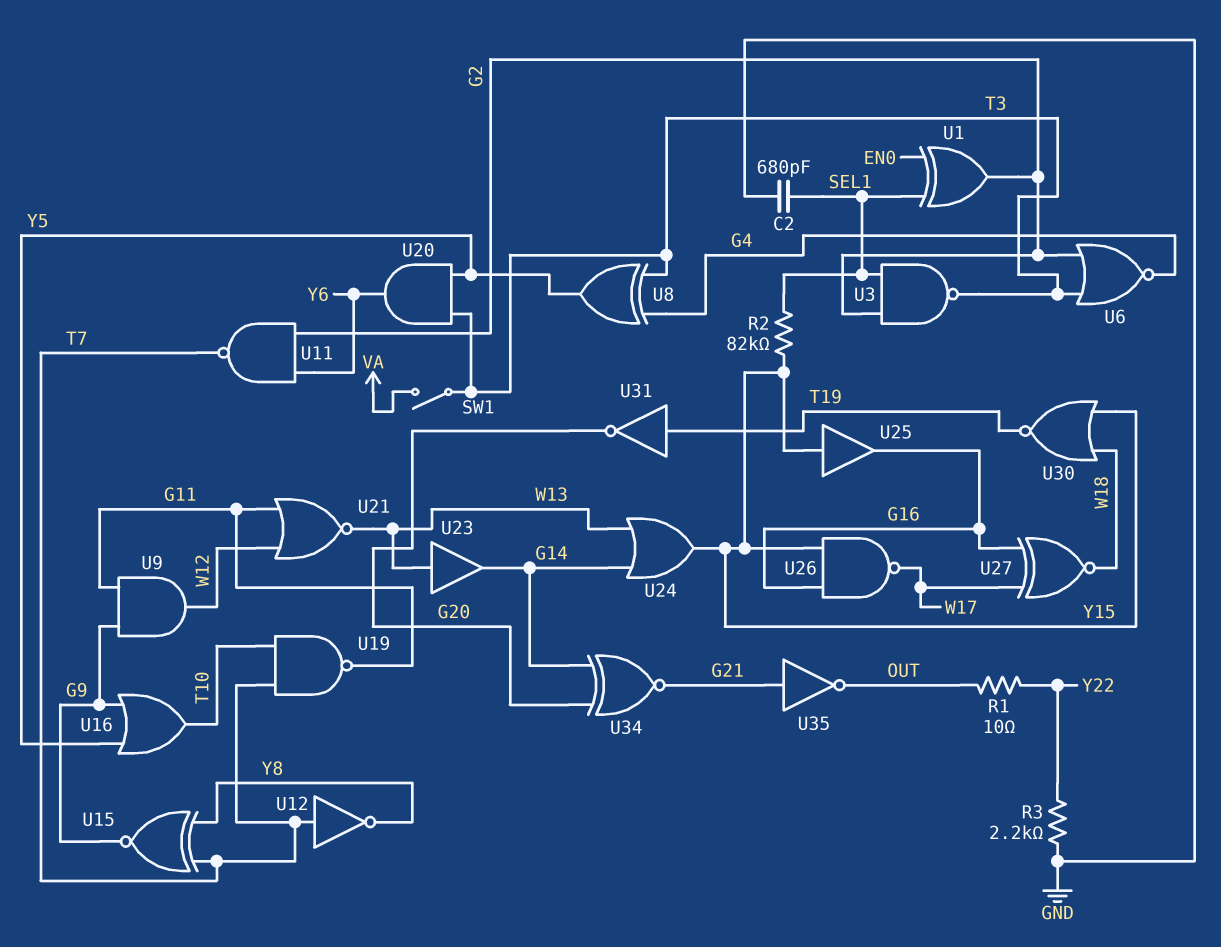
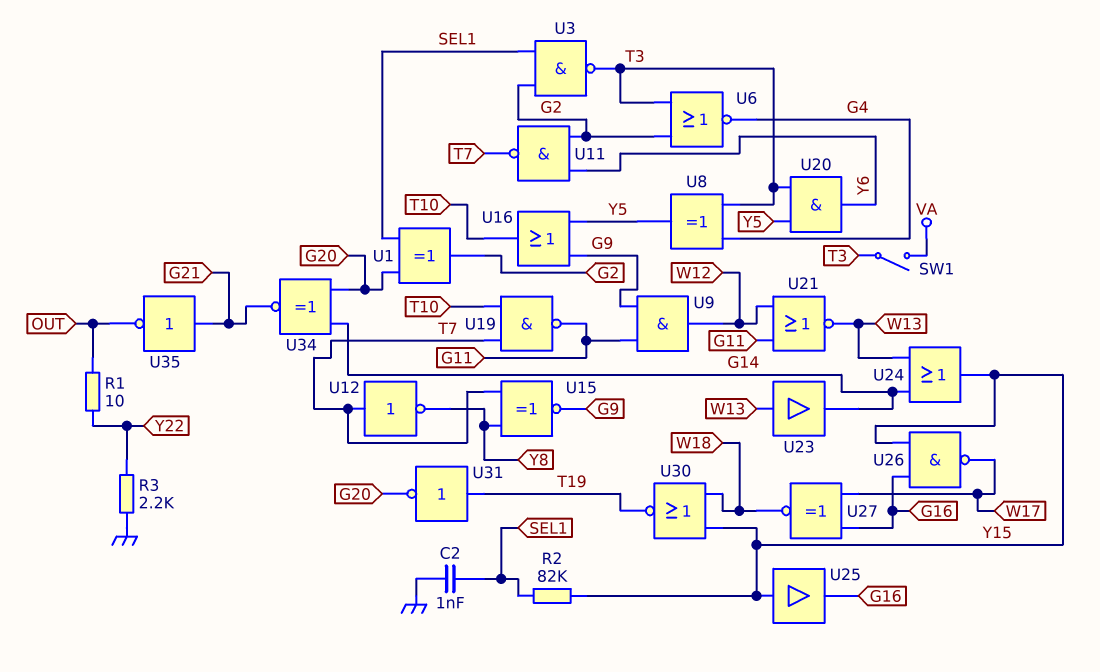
C2: 680pF (GND, SEL1) -> 1nF (GND, SEL1)
U1: XOR (in EN0, in SEL1, out G2) -> XOR (in G20, in SEL1, out G2)

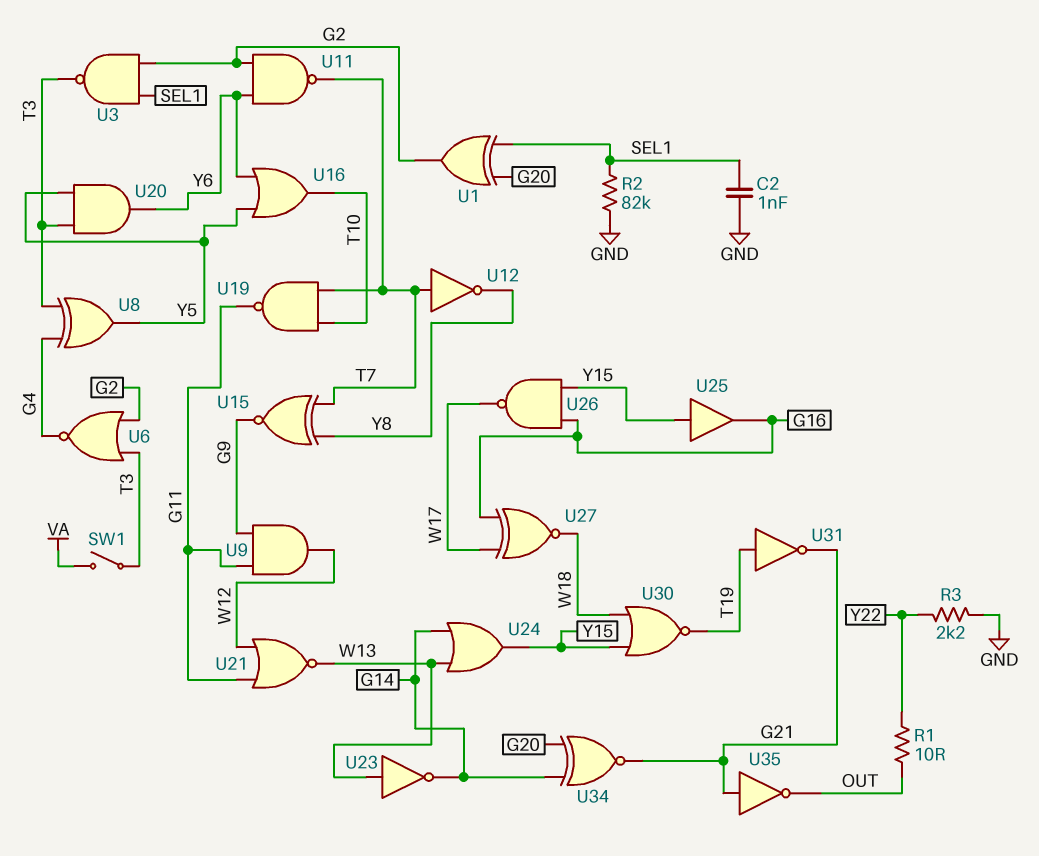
R2: 82k (SEL1, Y15) -> 82k (GND, SEL1)
U16: OR (in G9, in Y5, out T10) -> OR (in Y5, in Y6, out T10)
U23: buffer (in W13, out G14) -> NOT (in W13, out G14)
U31: NOT (in T19, out G20) -> NOT (in T19, out G21)

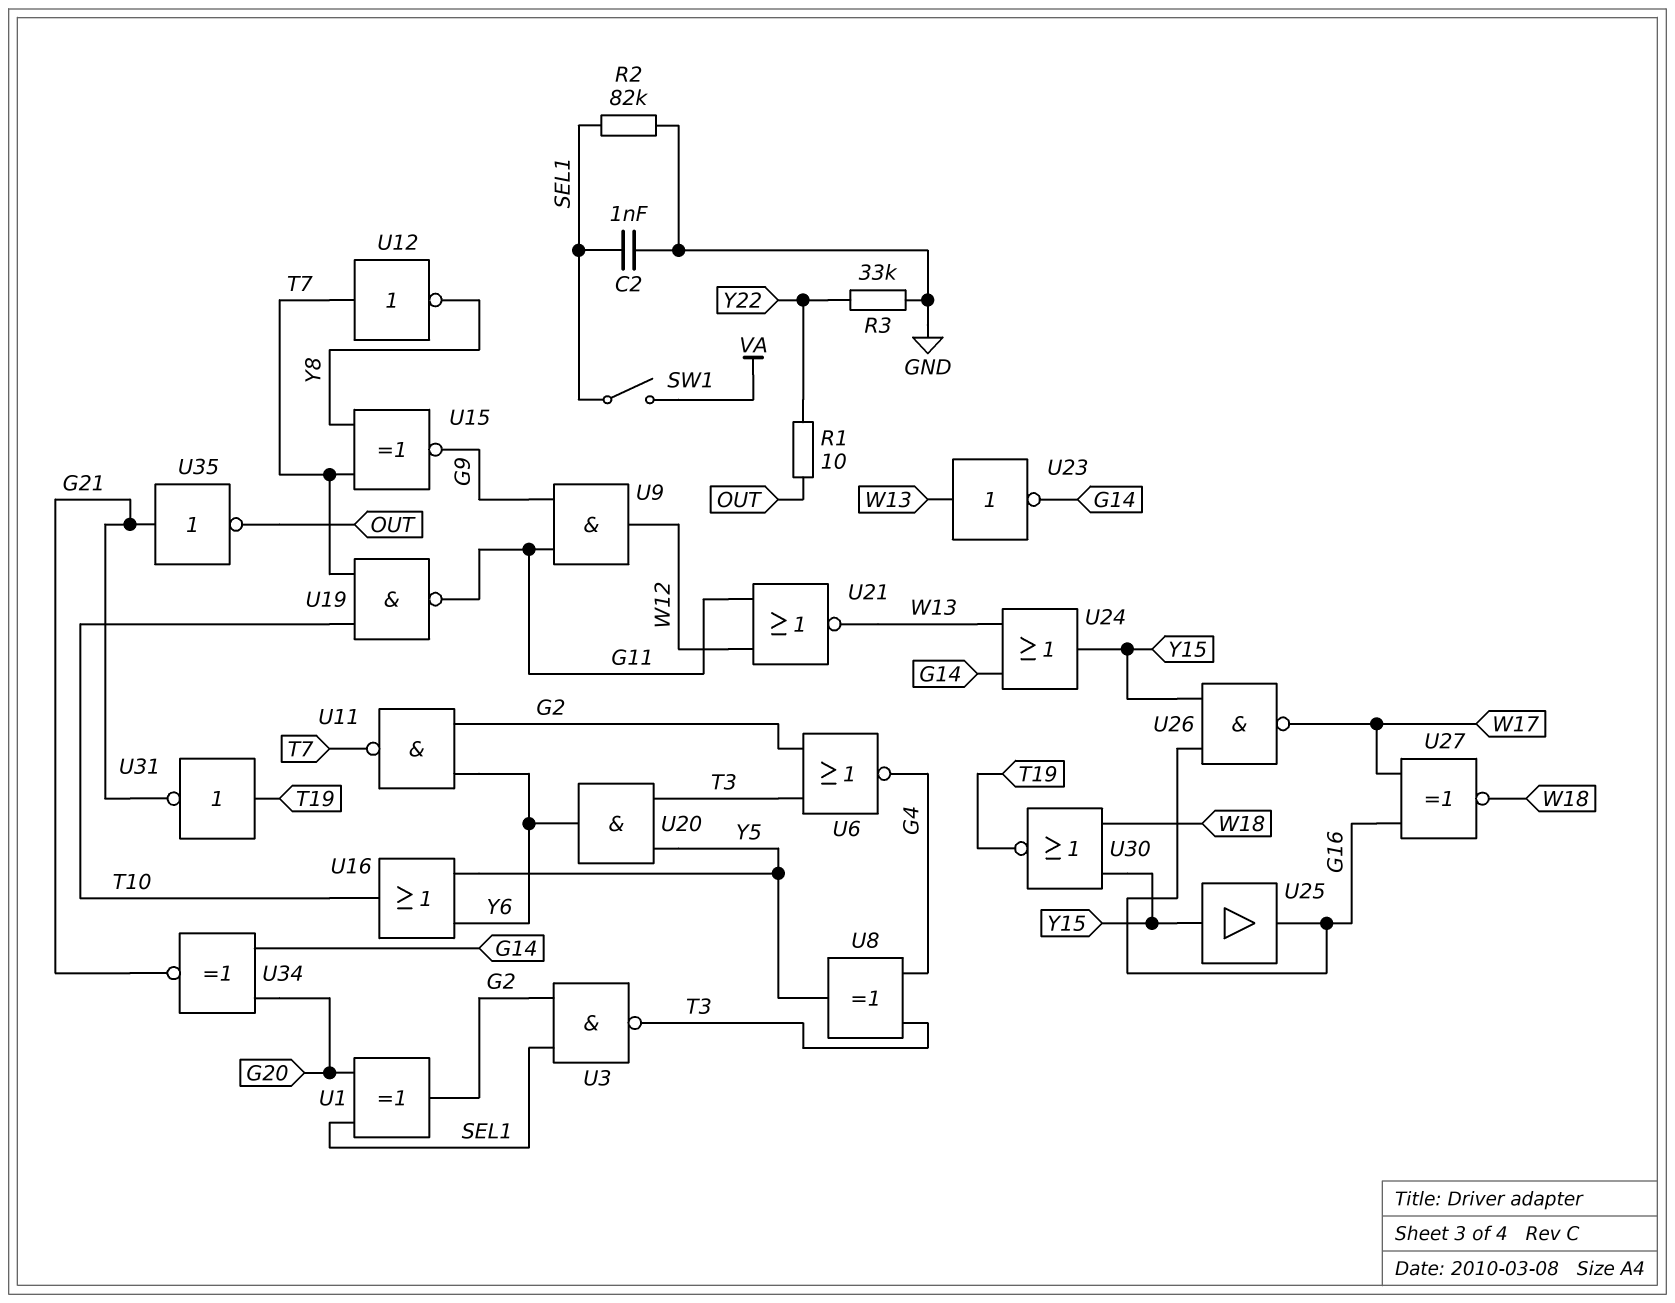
R3: 2.2k (GND, Y22) -> 33k (GND, Y22)
SW1: switch (T3, VA) -> switch (SEL1, VA)

